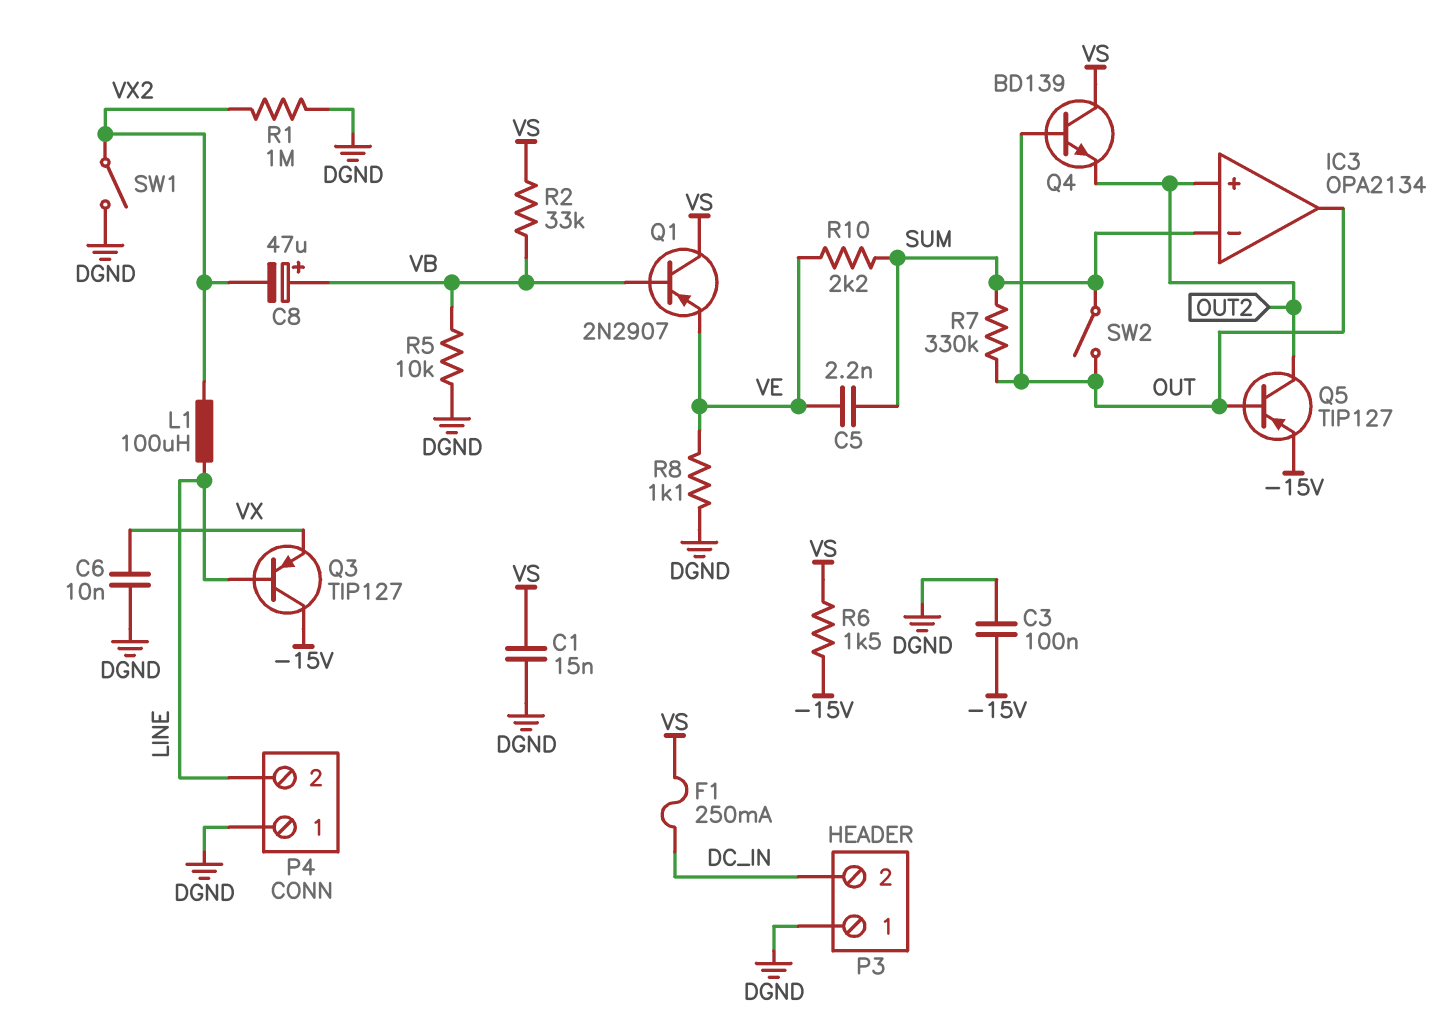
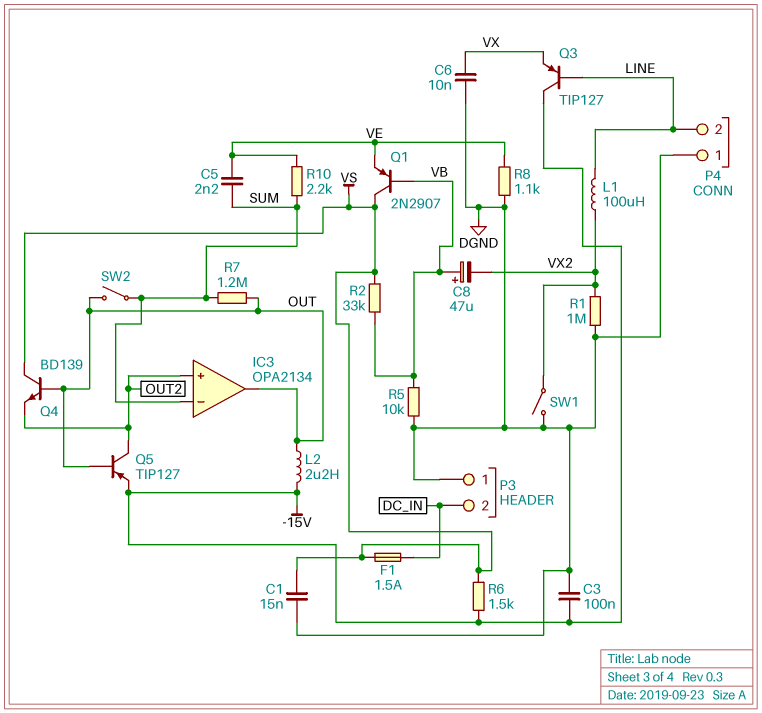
F1: 250mA (DC_IN, VS) -> 1.5A (DC_IN, VS)
L2: none -> 2.2uH (-15V, OUT)
R7: 330k (OUT, SUM) -> 1.2M (OUT, SUM)

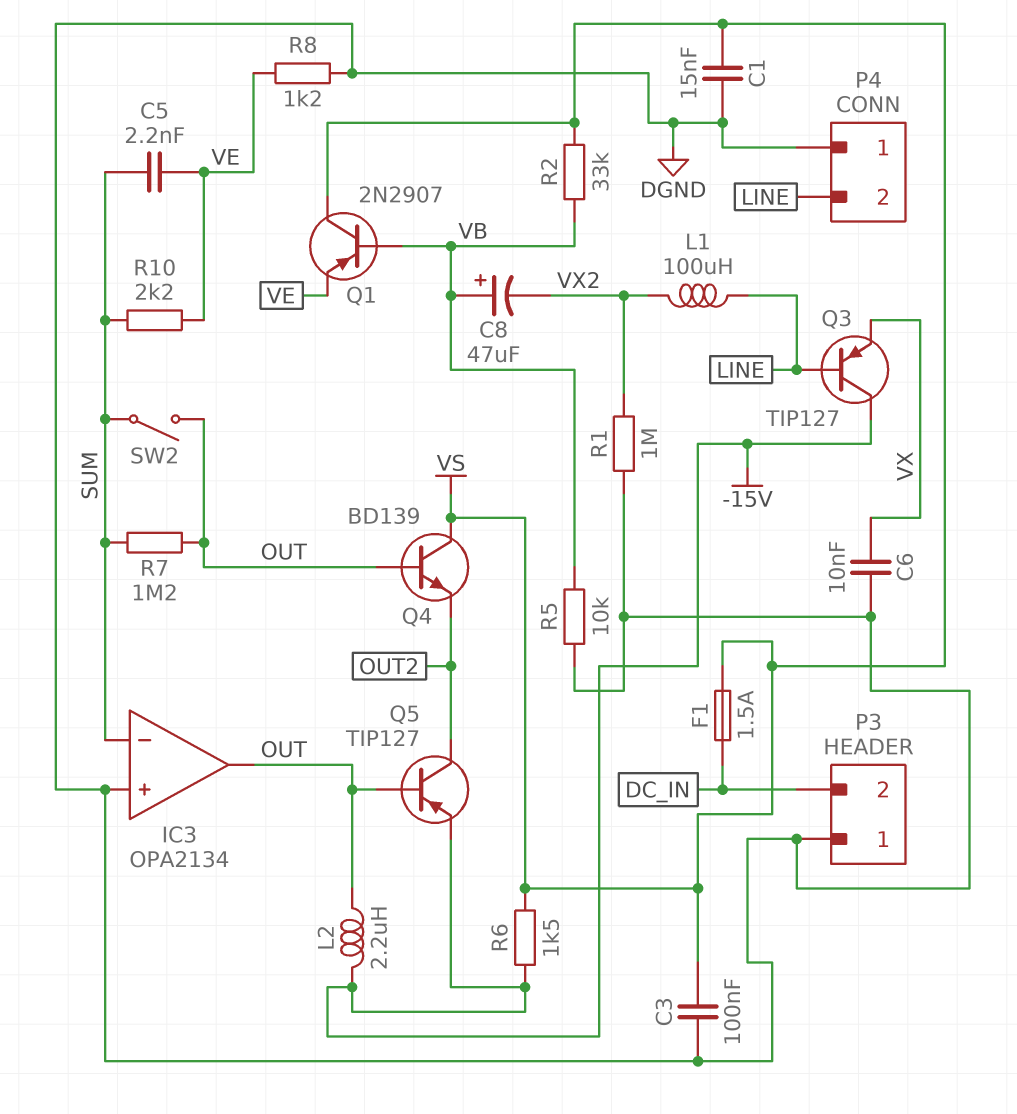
C3: 100nF (-15V, DGND) -> 100nF (DGND, VS)
IC3 pin in+: OUT2 -> DGND
R8: 1.1k (DGND, VE) -> 1.2k (DGND, VE)
SW1: switch (DGND, VX2) -> none

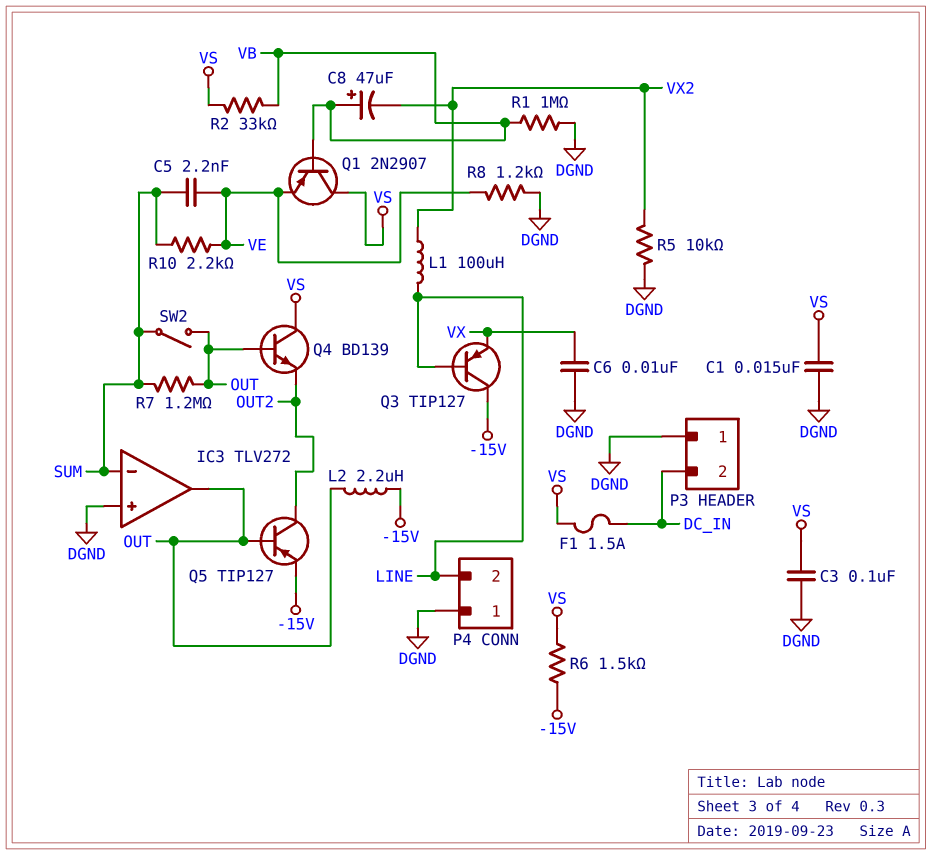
IC3: OPA2134 -> TLV272
R1: 1M (DGND, VX2) -> 1M (DGND, VB)
R5: 10k (DGND, VB) -> 10k (DGND, VX2)

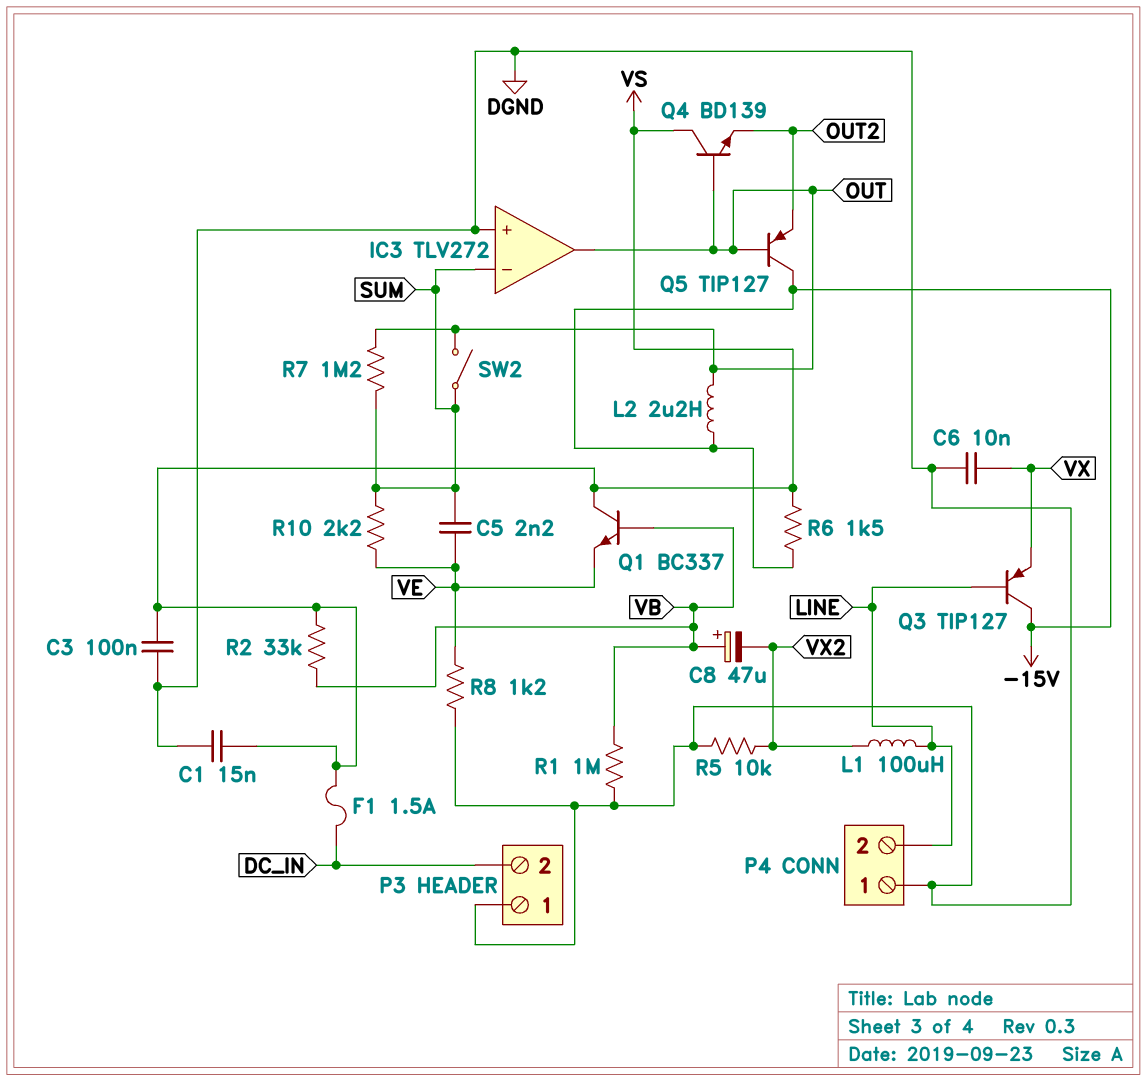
Q1: PNP 2N2907 (B VB, C VS, E VE) -> NPN BC337 (B VB, C VS, E VE)
Q5: PNP TIP127 (B OUT, C OUT2, E -15V) -> PNP TIP127 (B OUT, C -15V, E OUT2)

